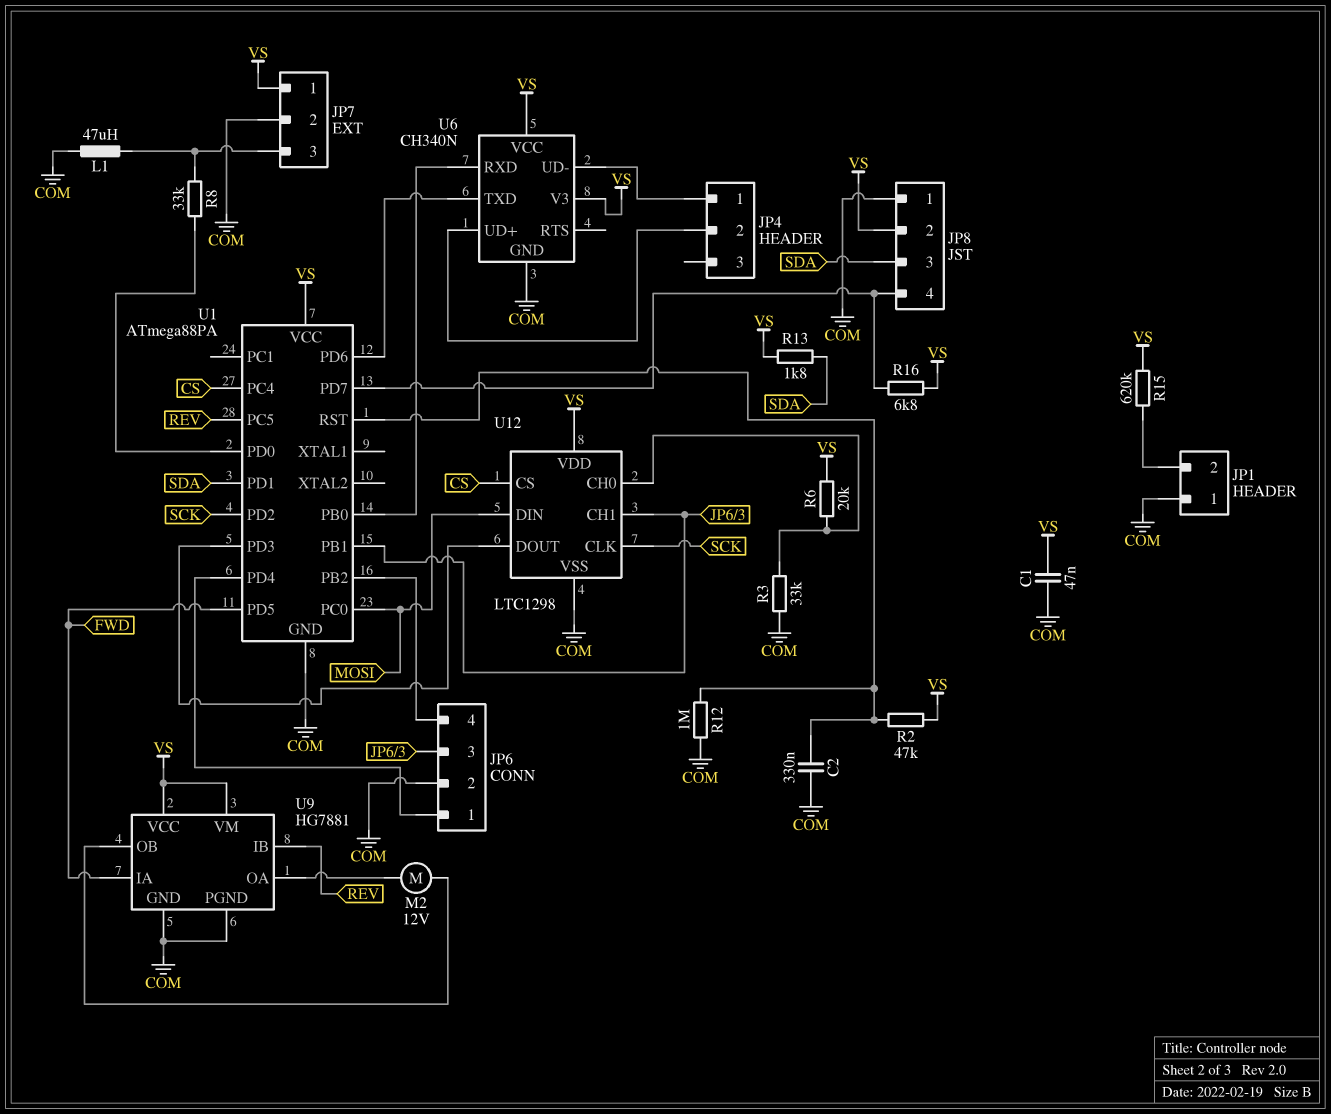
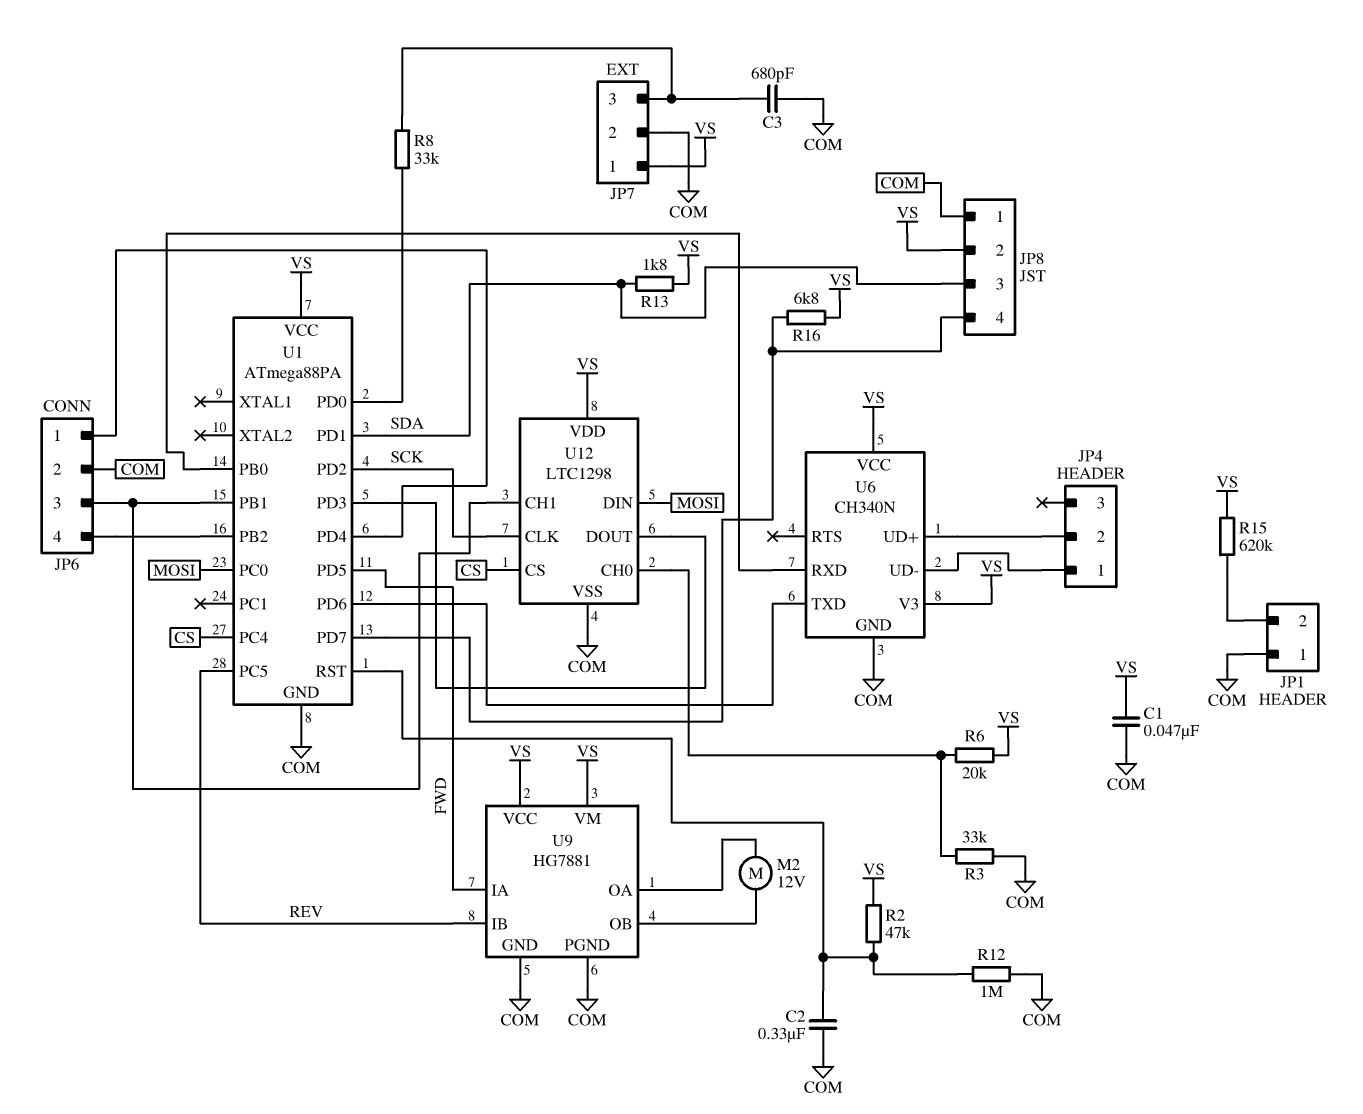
C3: none -> 680pF (COM, JP7/3)
L1: 47uH (COM, JP7/3) -> none

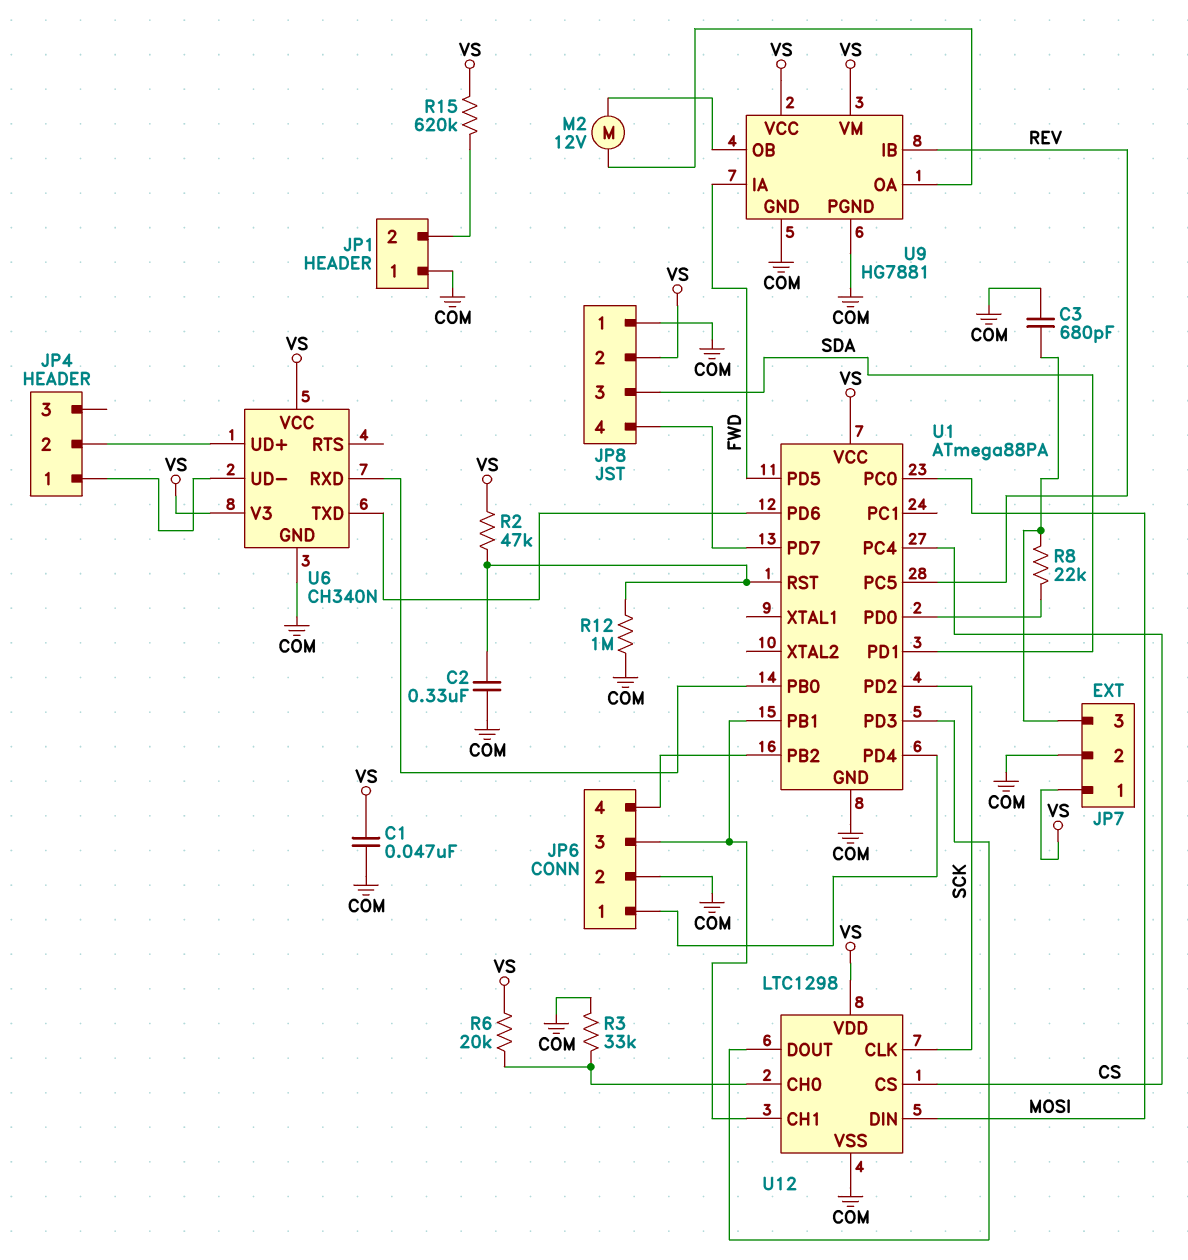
R8: 33k (JP7/3, U1/PD0) -> 22k (JP7/3, U1/PD0)
R13: 1.8k (SDA, VS) -> none
R16: 6.8k (JP8/4, VS) -> none

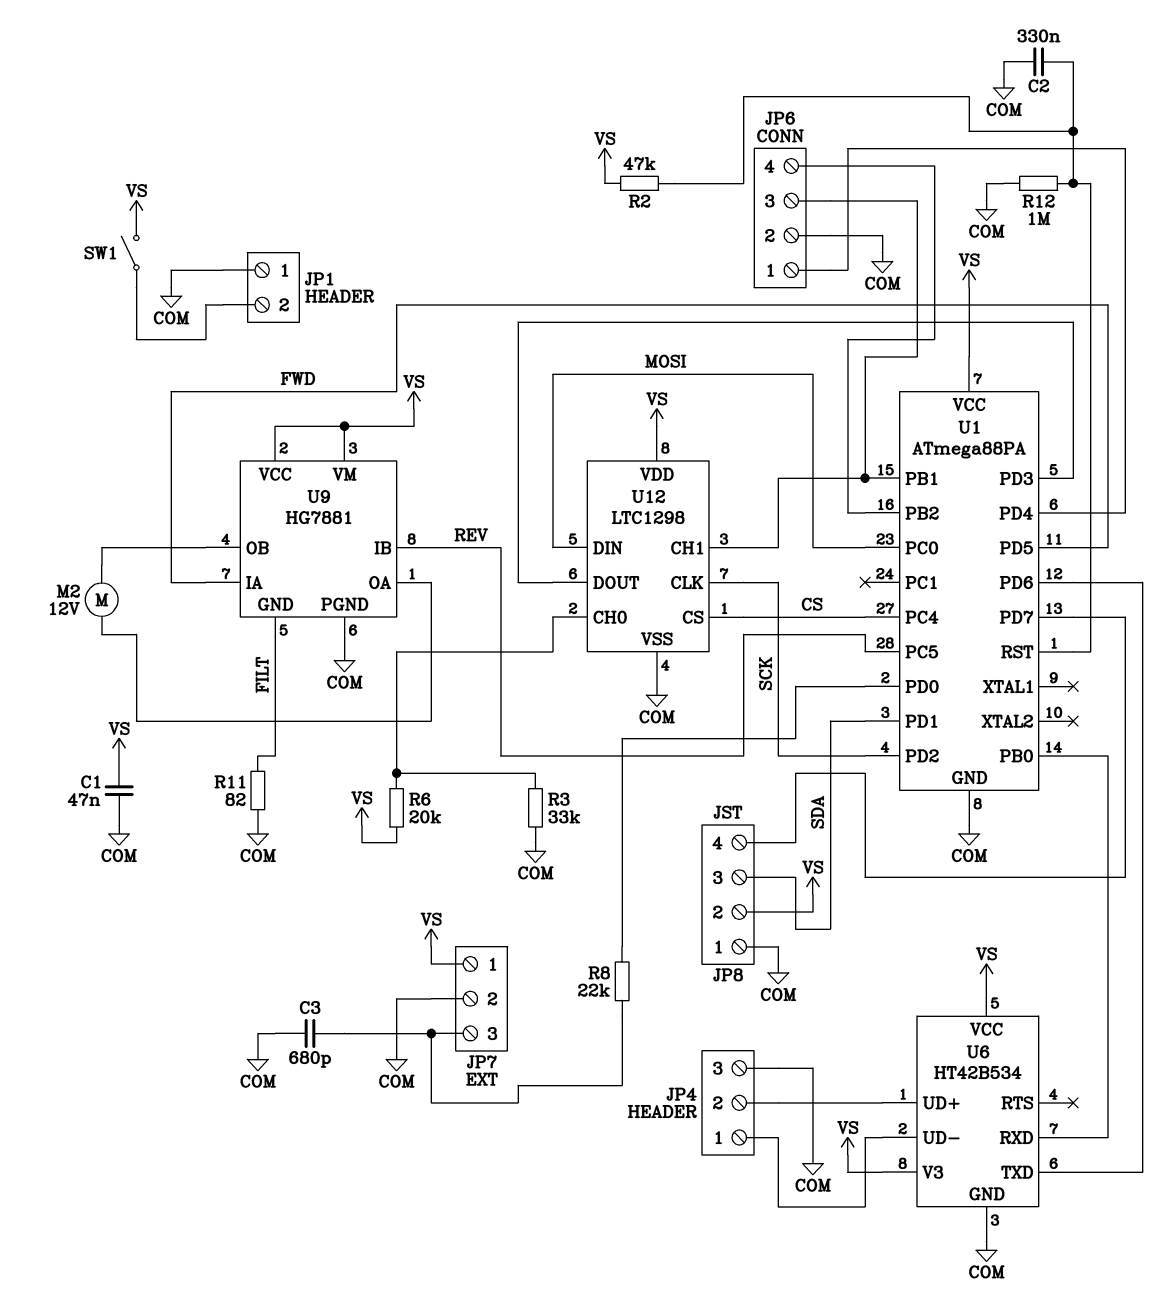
JP4 pin 3: none -> COM
R11: none -> 82 (COM, FILT)
R15: 620k (JP1/2, VS) -> none
SW1: none -> switch (JP1/2, VS)
U6: CH340N -> HT42B534
U9 pin GND: COM -> FILT

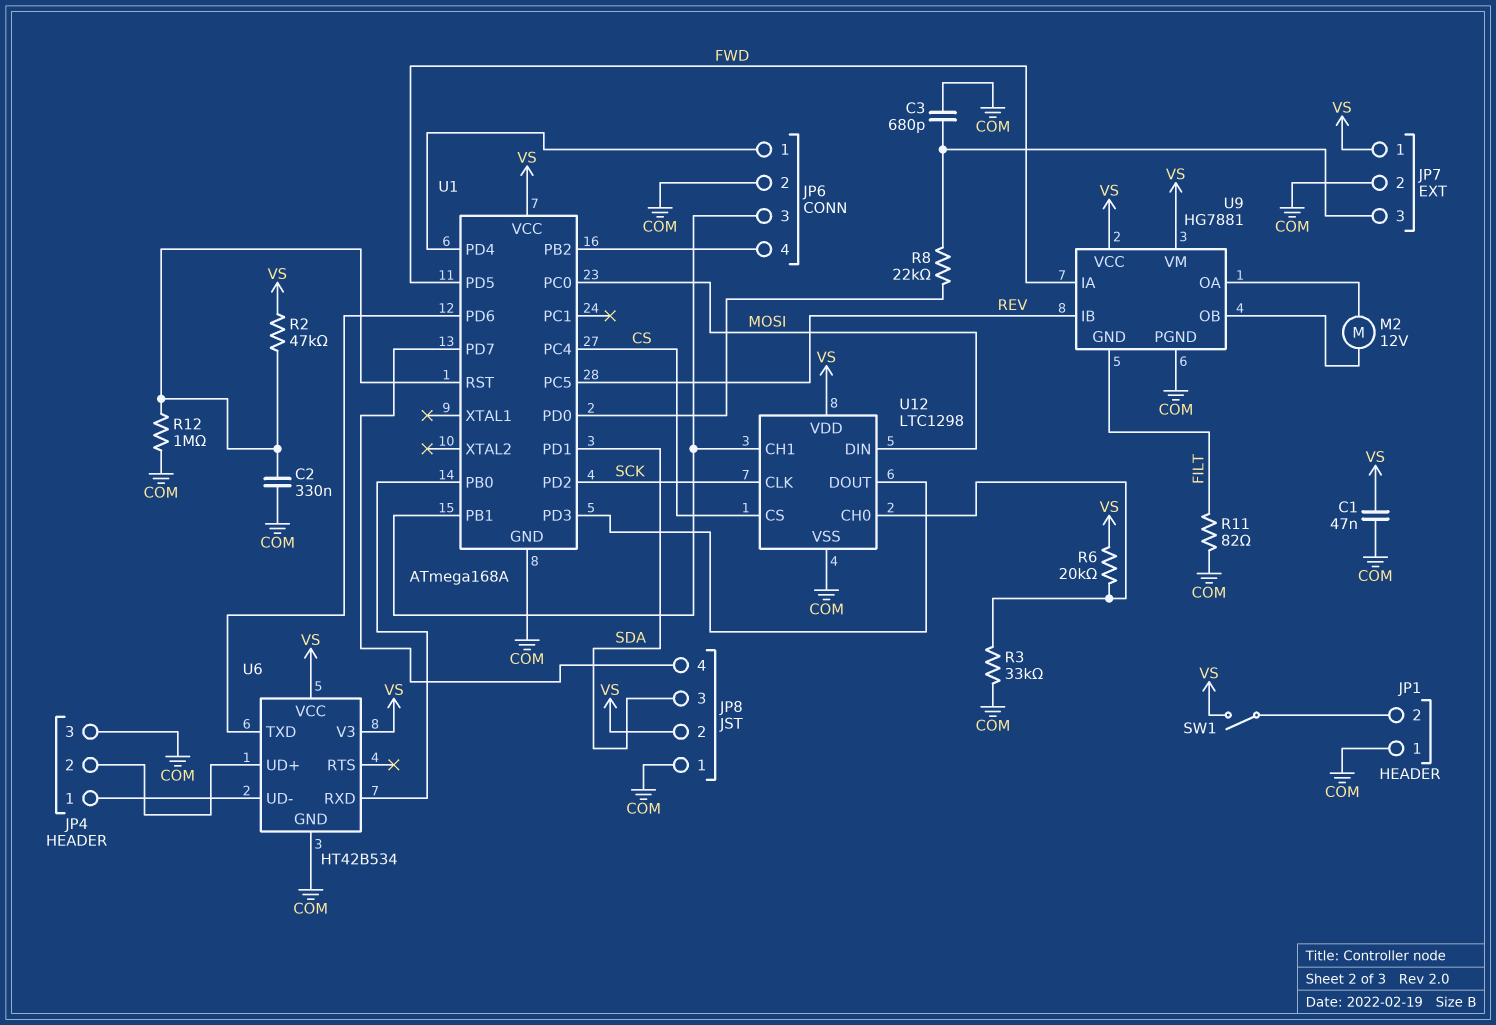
U1: ATmega88PA -> ATmega168A

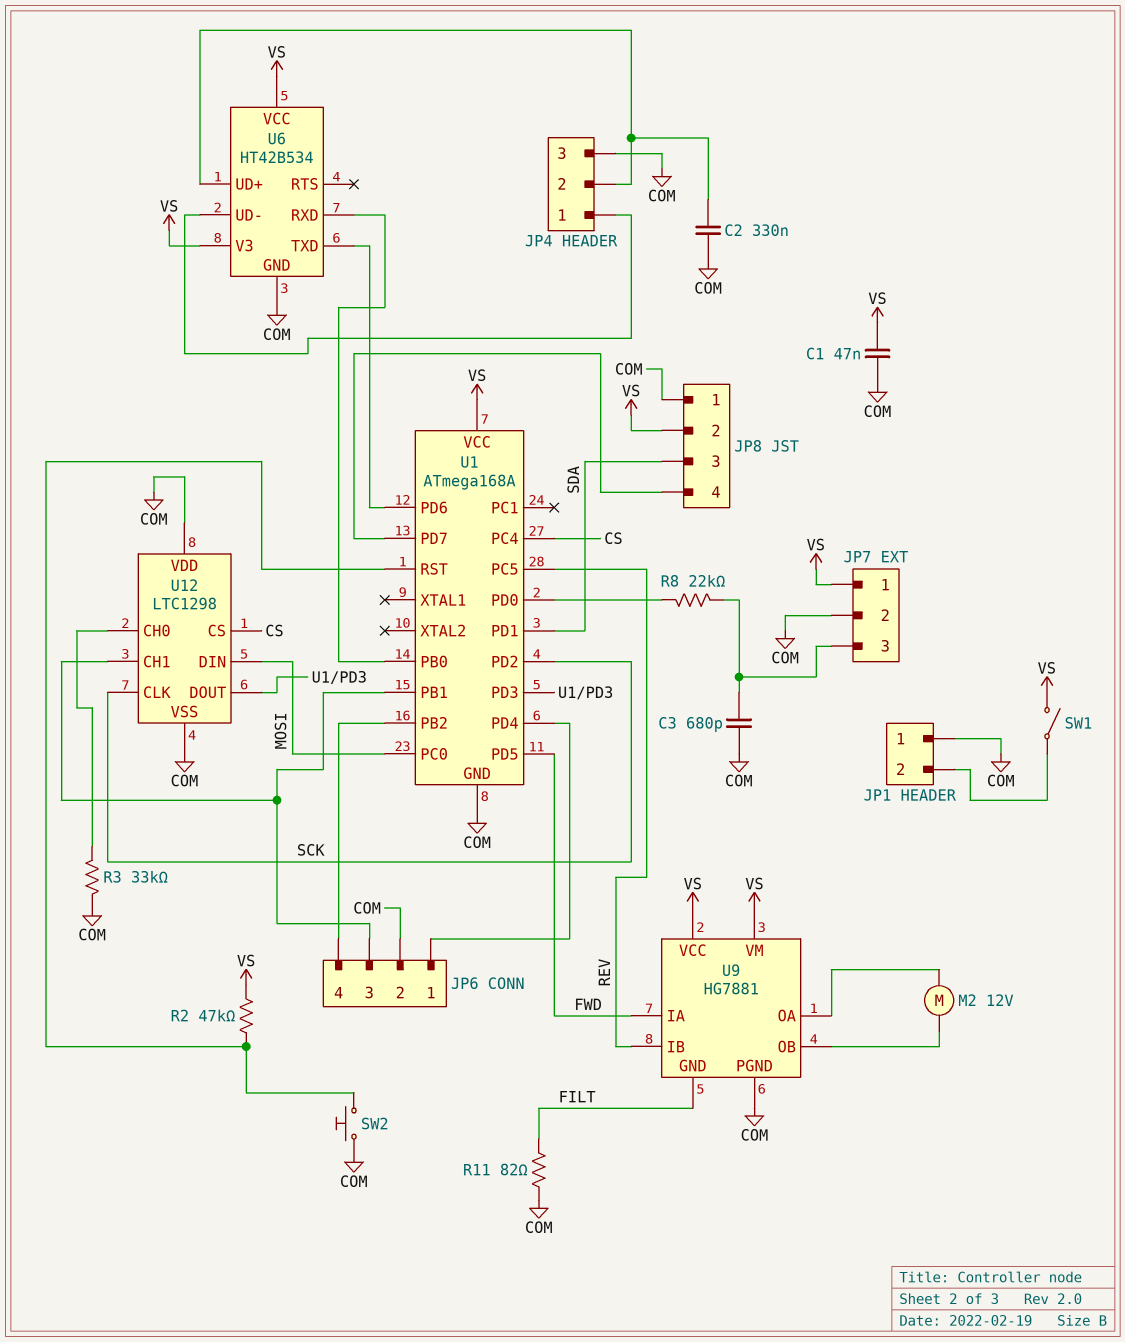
C2: 330nF (COM, U1/RST) -> 330nF (COM, JP4/2)
R6: 20k (U12/CH0, VS) -> none
R12: 1M (COM, U1/RST) -> none
SW2: none -> button (COM, U1/RST)
U12 pin VDD: VS -> COM

